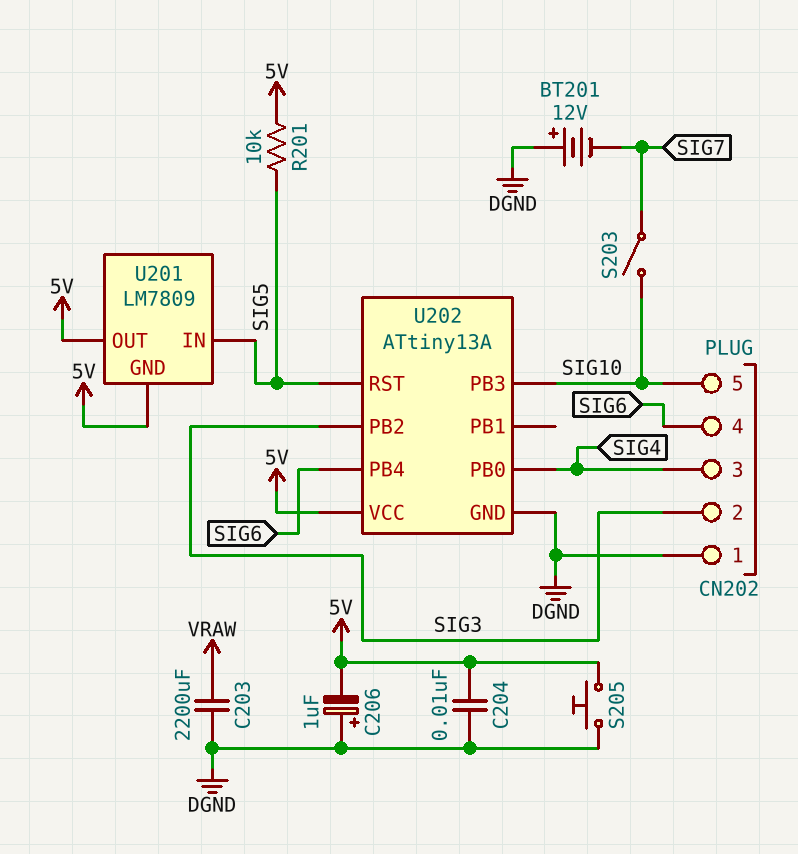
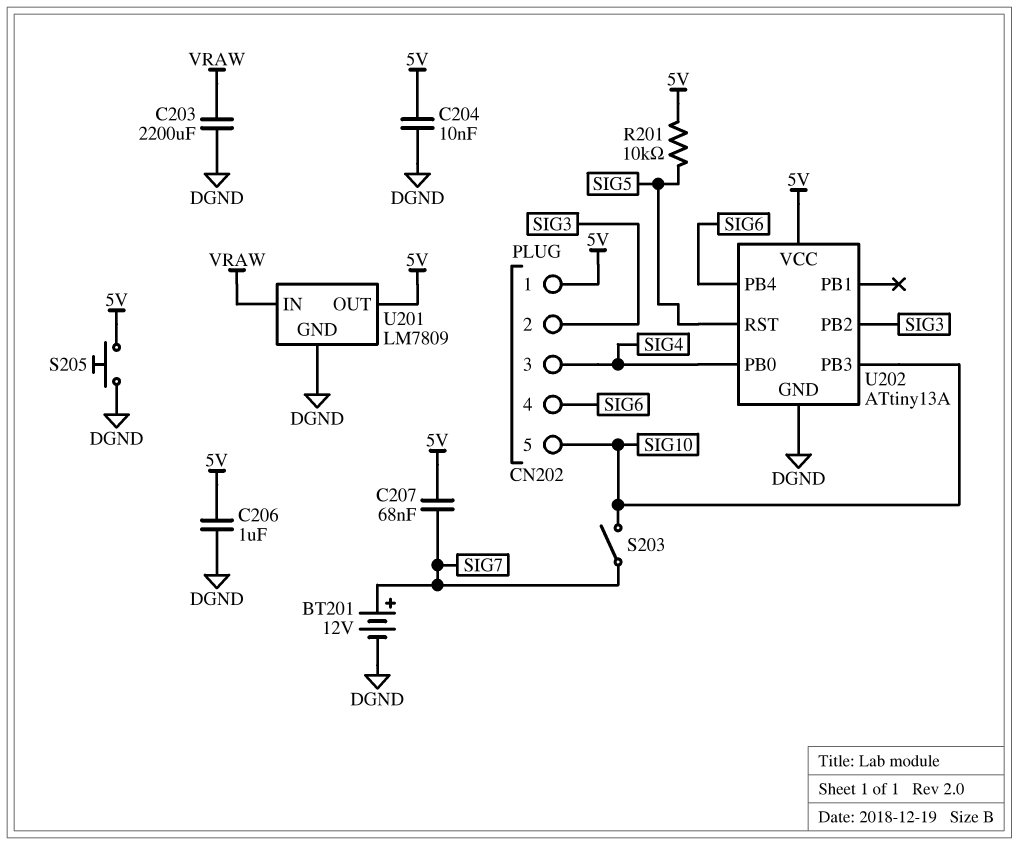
BT201: 12V (plus DGND, minus SIG7) -> 12V (plus SIG7, minus DGND)
C206: 1uF (plus DGND, minus 5V) -> 1uF (5V, DGND)
C207: none -> 68nF (5V, SIG7)
CN202 pin 1: DGND -> 5V
U201 pin GND: 5V -> DGND
U201 pin IN: SIG5 -> VRAW

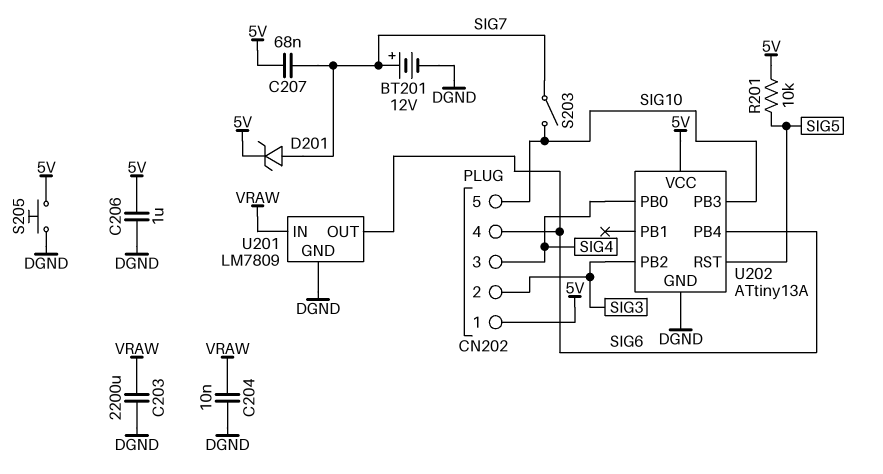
C204: 10nF (5V, DGND) -> 10nF (DGND, VRAW)
D201: none -> zener (A SIG7, K 5V)
U201 pin OUT: 5V -> SIG6

